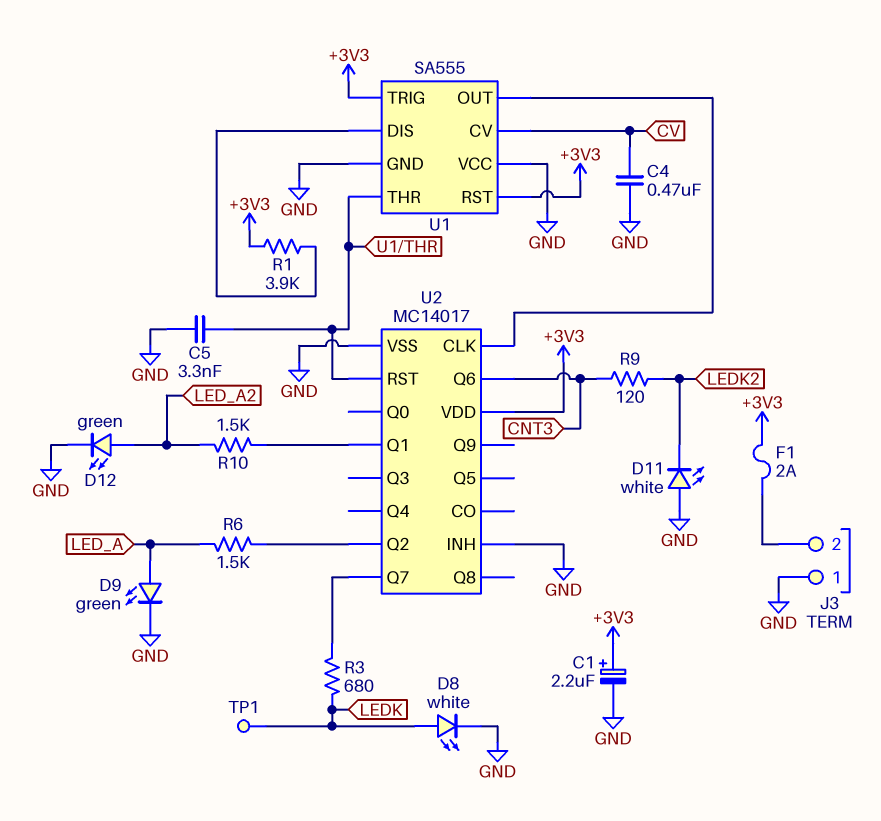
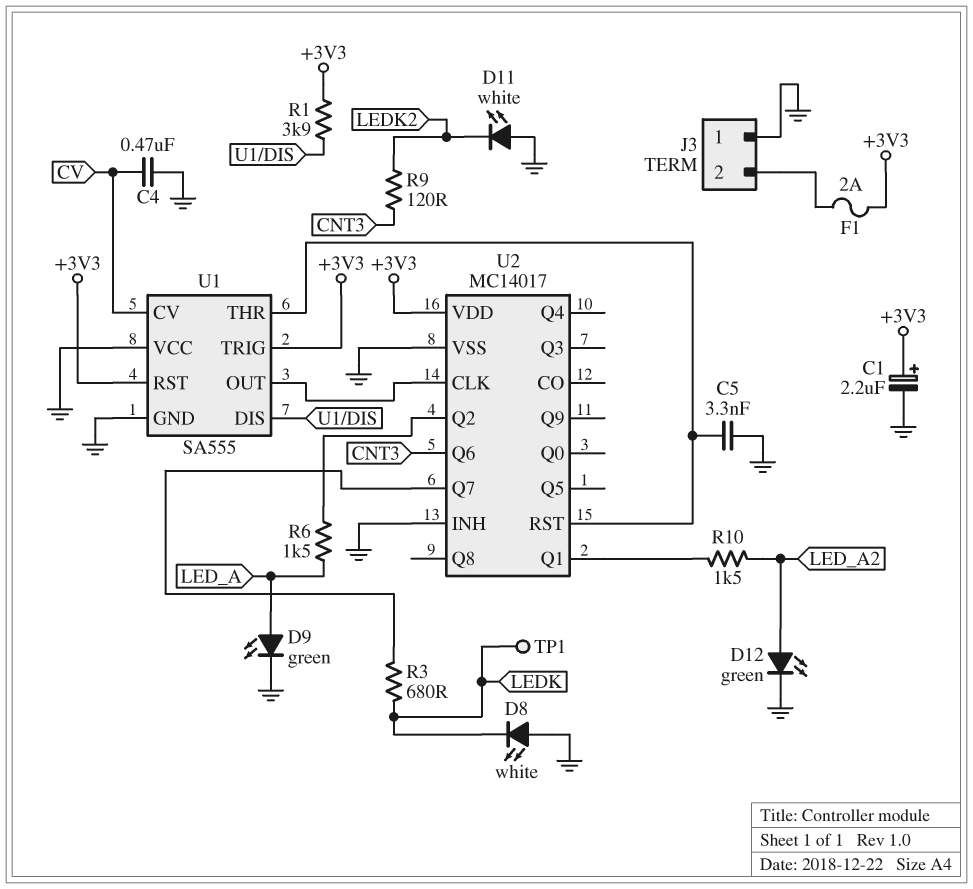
D8: LED white (A LEDK, K GND) -> LED white (A GND, K LEDK)

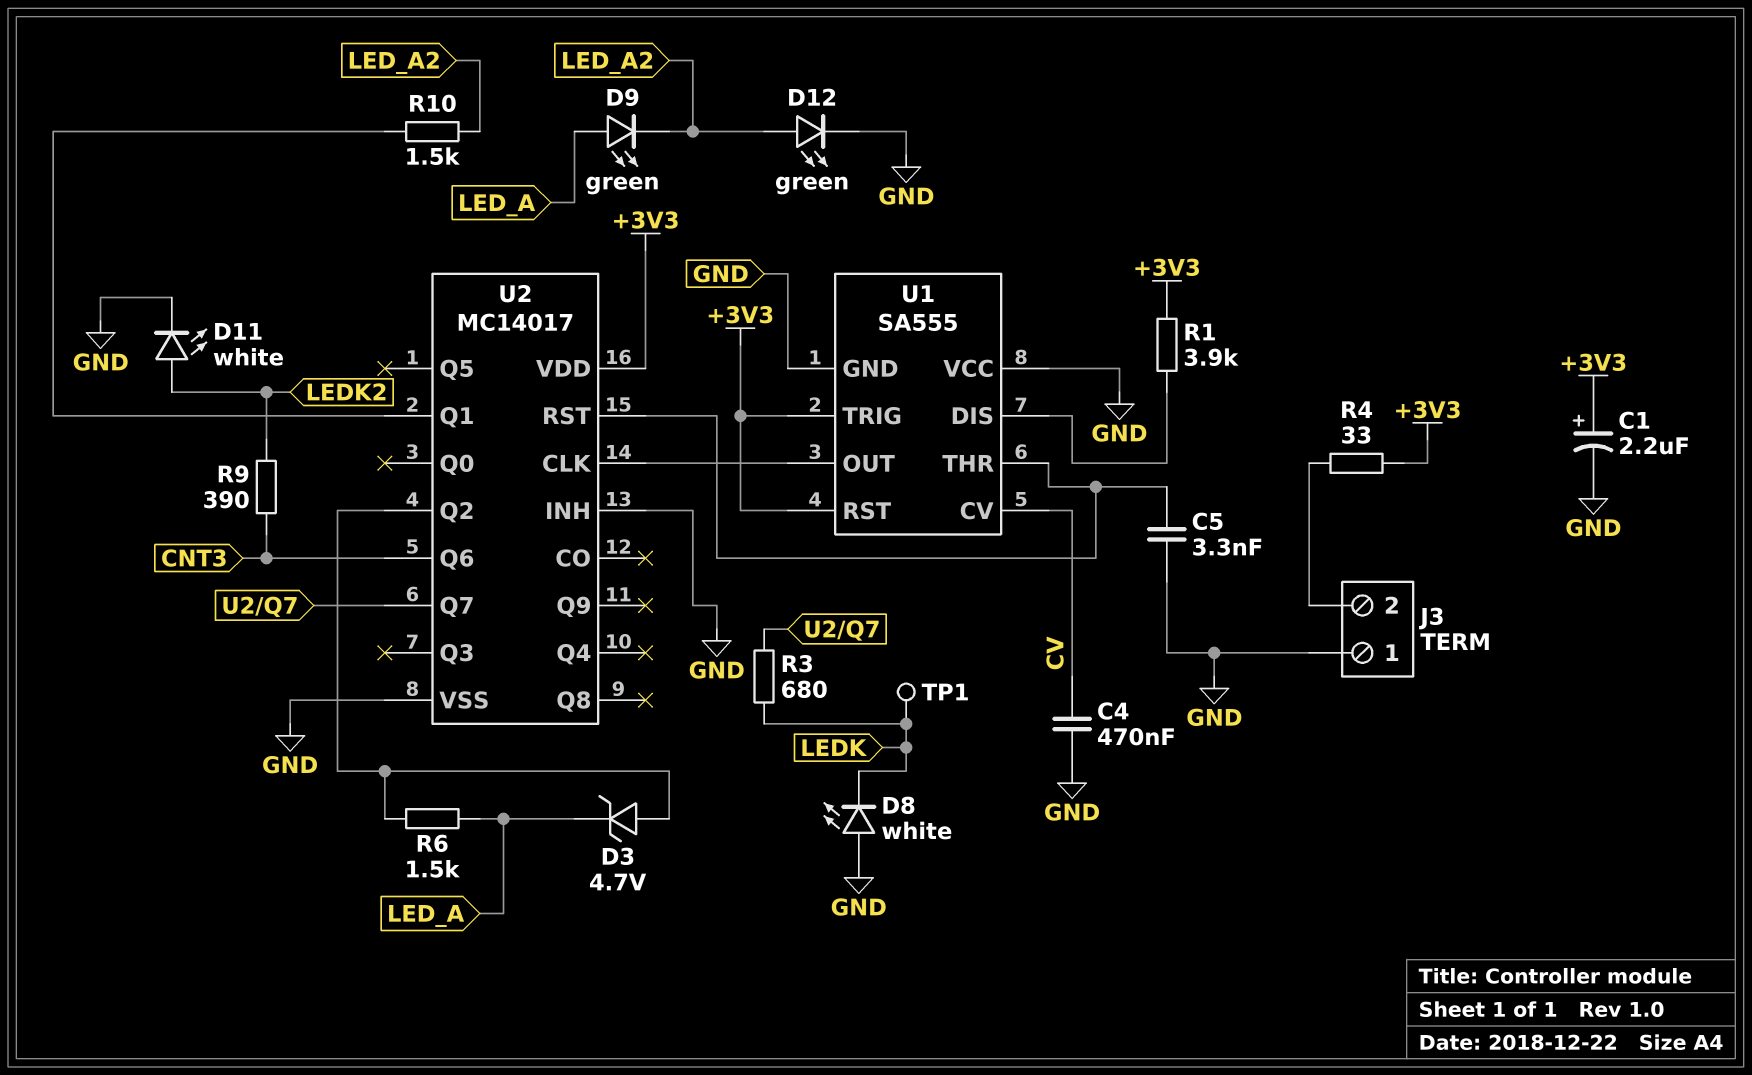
D3: none -> zener 4.7V (A U2/Q2, K LED_A)
D9: LED green (A LED_A, K GND) -> LED green (A LED_A, K LED_A2)
D11: LED white (A GND, K LEDK2) -> LED white (A LEDK2, K GND)
F1: 2A (+3V3, J3/2) -> none
R4: none -> 33 (+3V3, J3/2)
R9: 120 (CNT3, LEDK2) -> 390 (CNT3, LEDK2)

